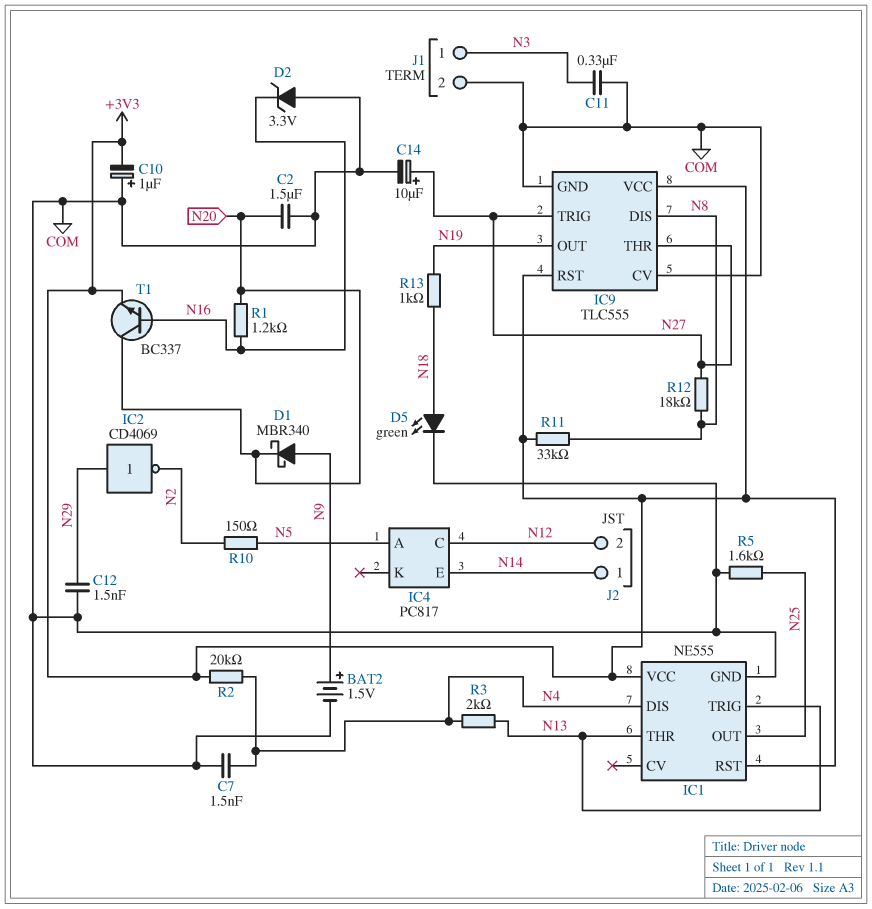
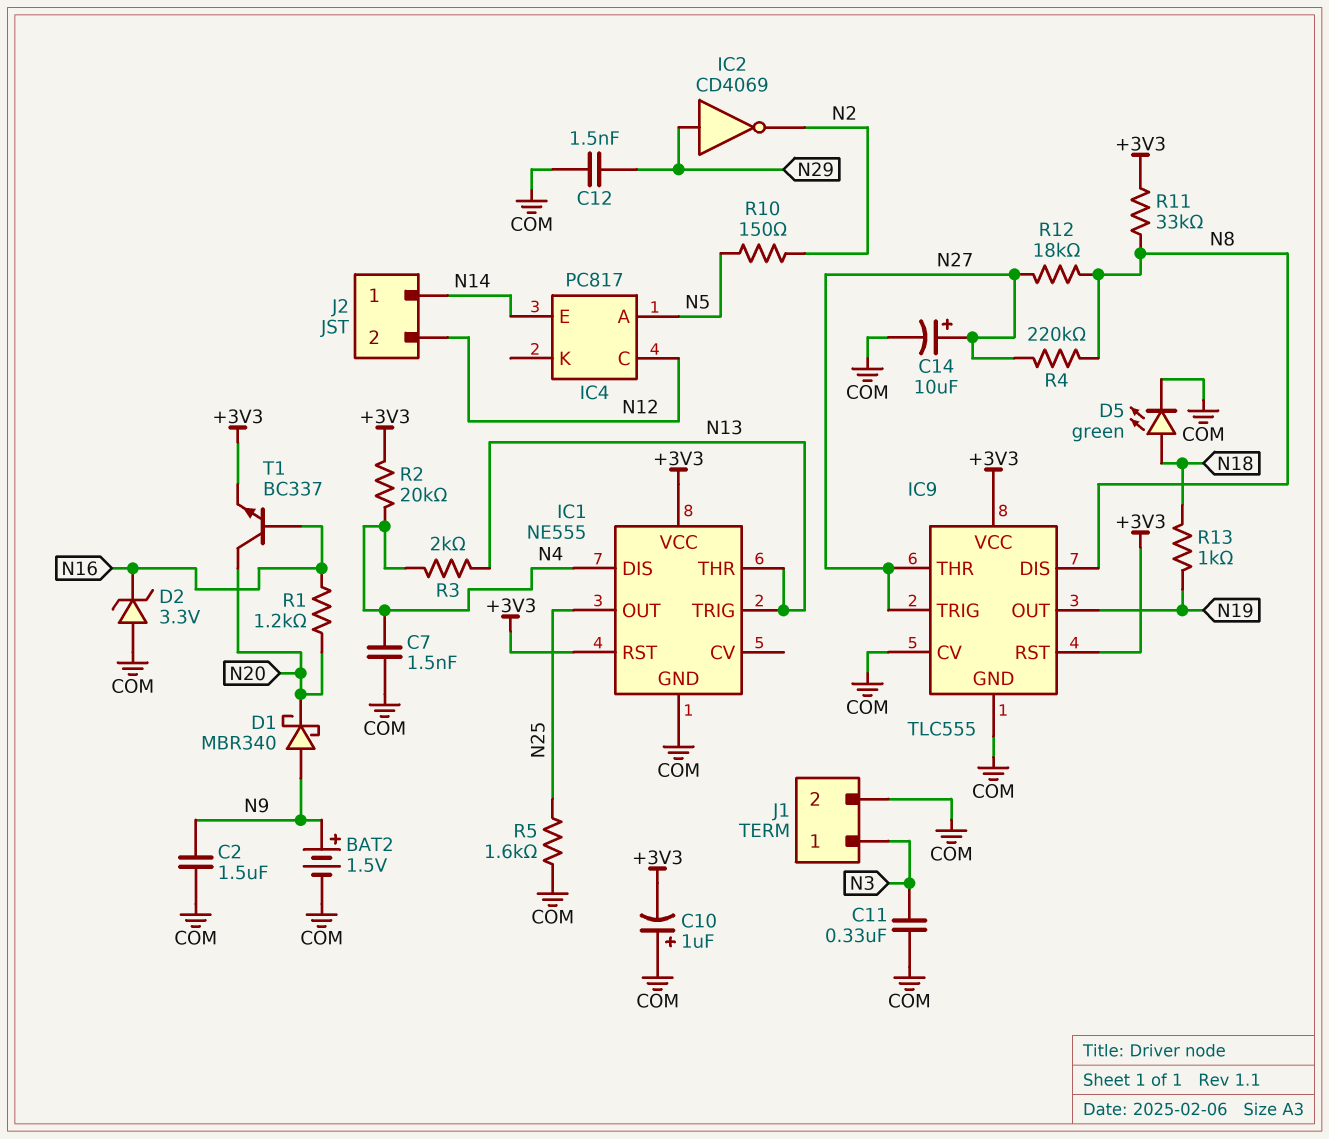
C2: 1.5uF (COM, N20) -> 1.5uF (COM, N9)
R4: none -> 220k (N8, N27)

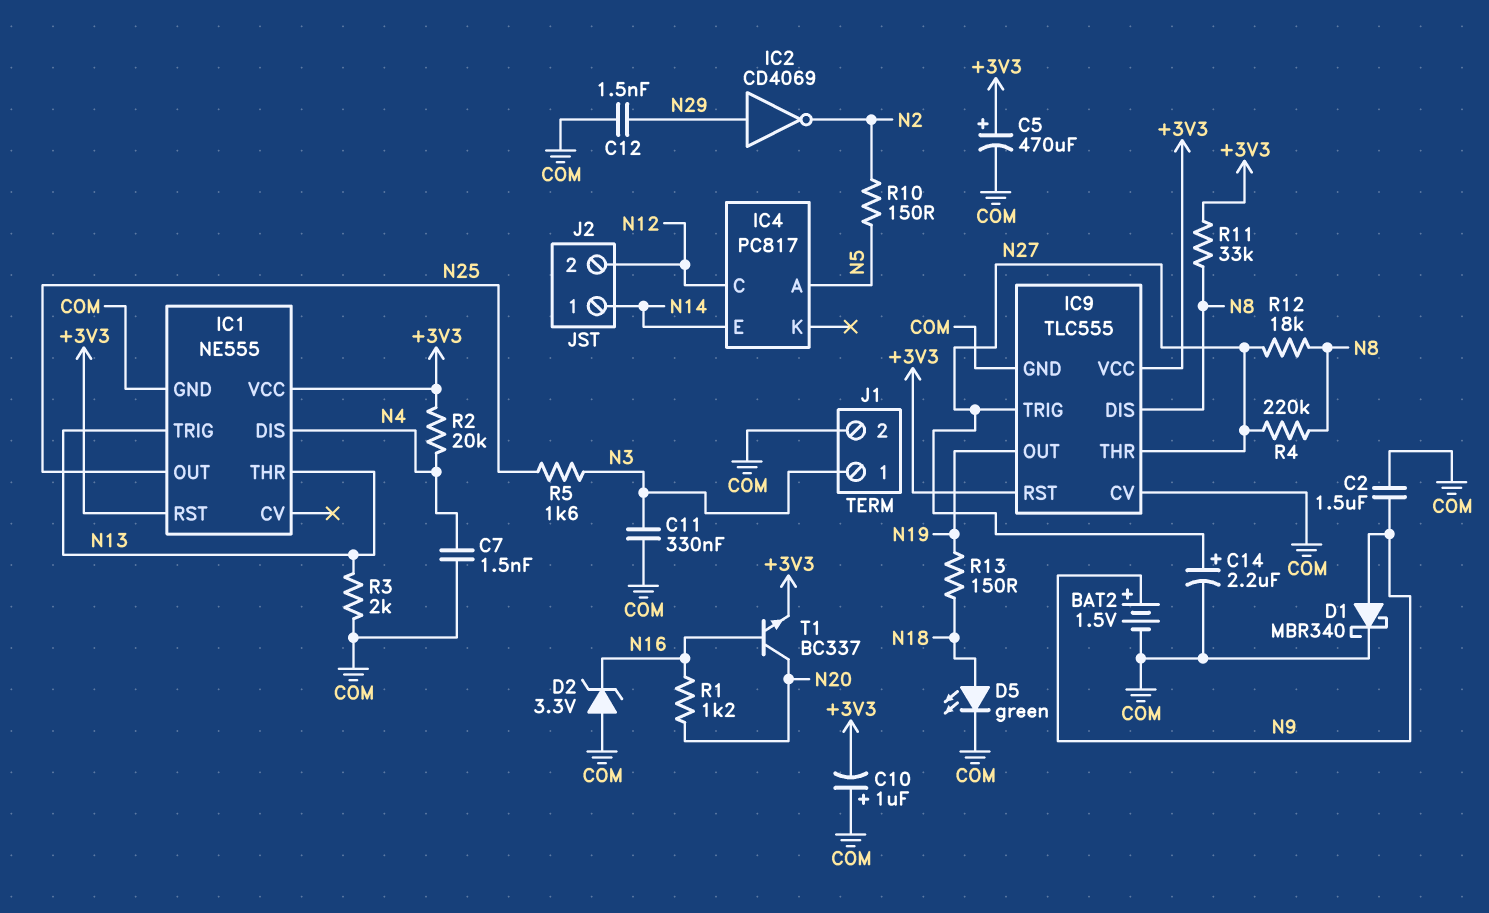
C5: none -> 470uF (plus +3V3, minus COM)
C14: 10uF (plus N27, minus COM) -> 2.2uF (plus N27, minus COM)
D1: schottky MBR340 (A N9, K N20) -> schottky MBR340 (A N9, K COM)
R3: 2k (N4, N13) -> 2k (COM, N13)
R5: 1.6k (COM, N25) -> 1.6k (N3, N25)
R13: 1k (N18, N19) -> 150 (N18, N19)

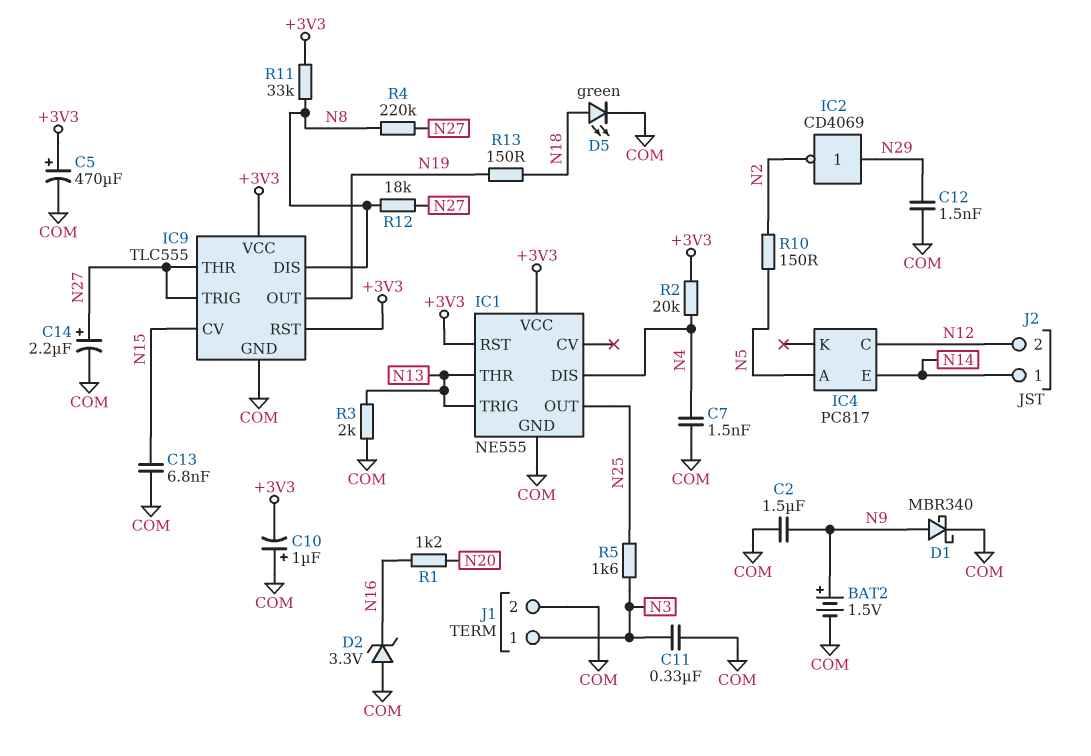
C13: none -> 6.8nF (COM, N15)
IC9 pin CV: COM -> N15
T1: NPN BC337 (B N16, C N20, E +3V3) -> none

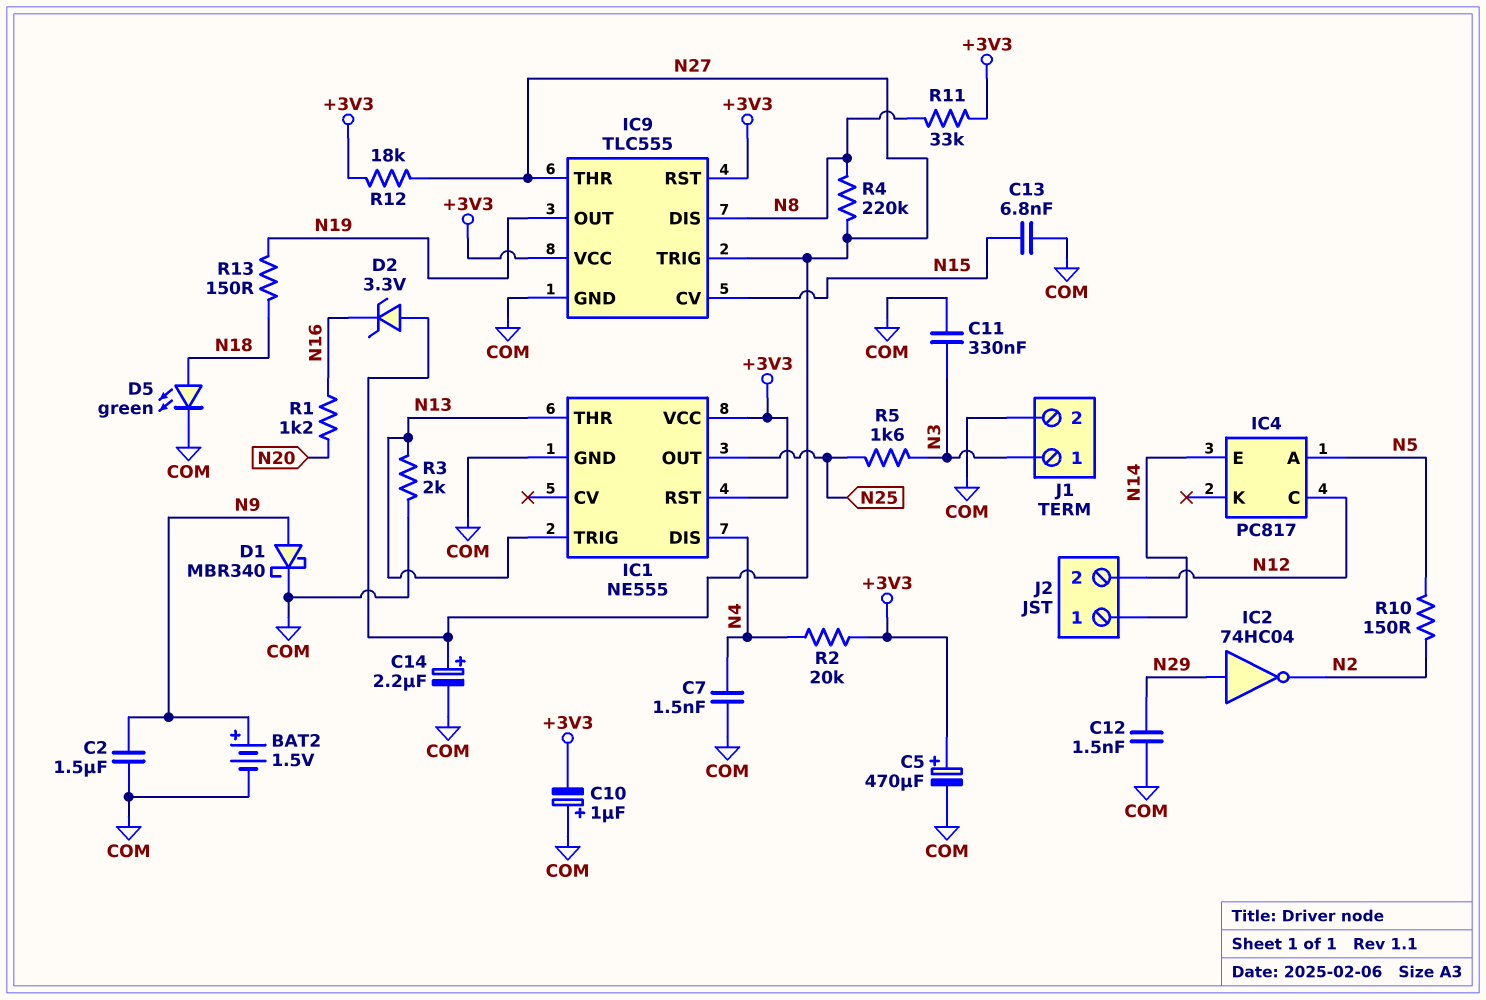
D2: zener 3.3V (A COM, K N16) -> zener 3.3V (A N27, K N16)
IC2: NOT CD4069 (in N29, out N2) -> NOT 74HC04 (in N29, out N2)
R12: 18k (N8, N27) -> 18k (+3V3, N27)

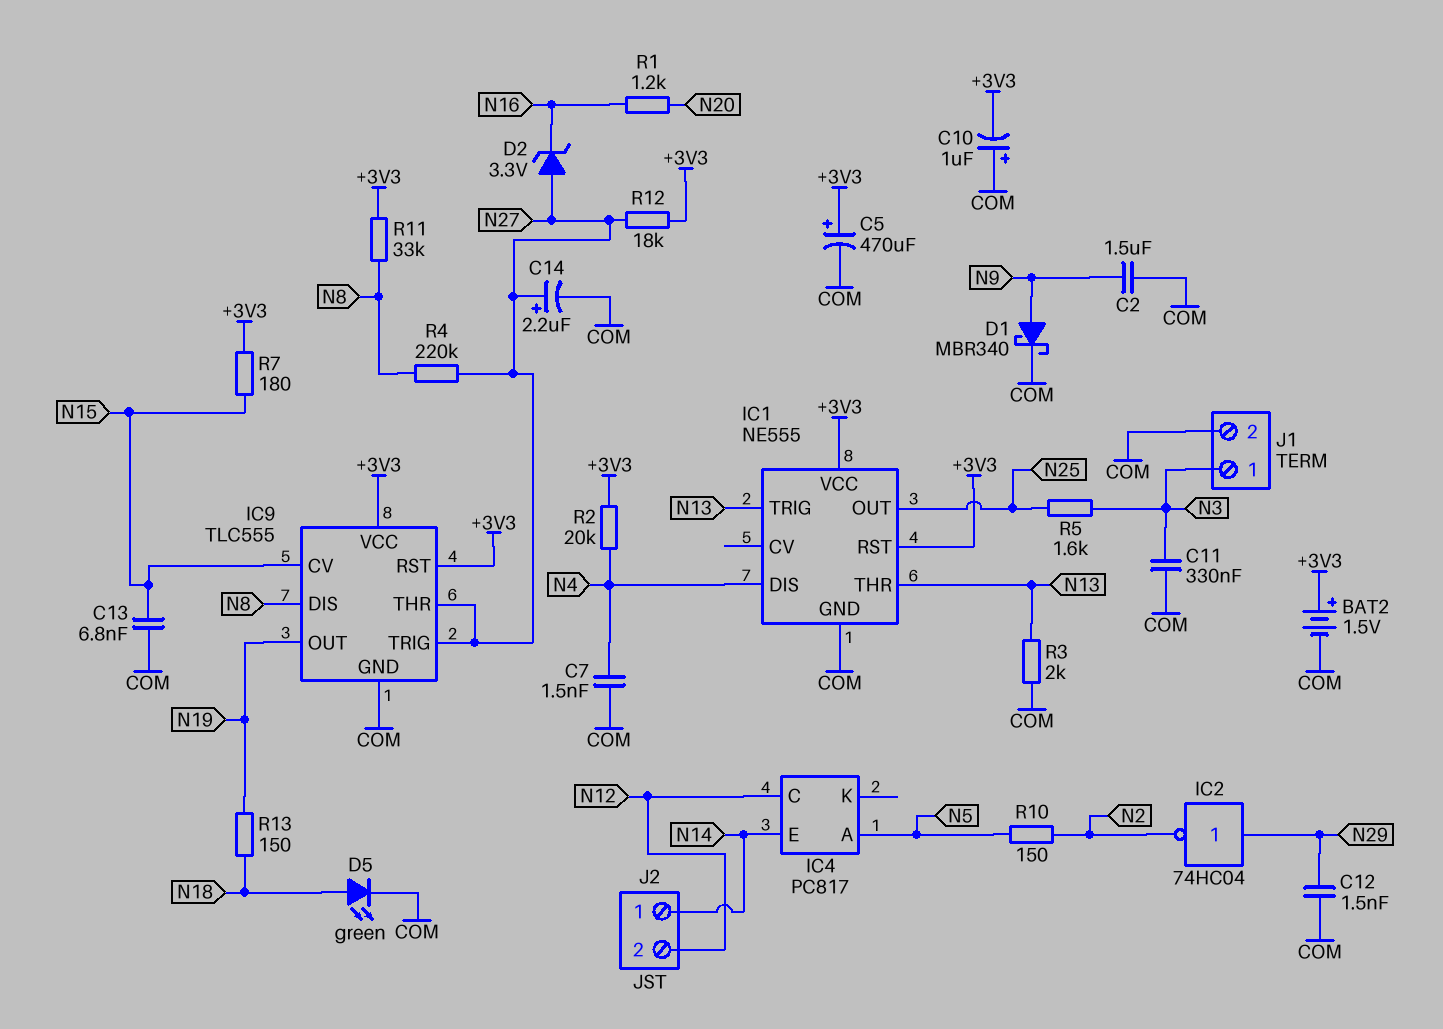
BAT2: 1.5V (plus N9, minus COM) -> 1.5V (plus +3V3, minus COM)
R7: none -> 180 (+3V3, N15)

